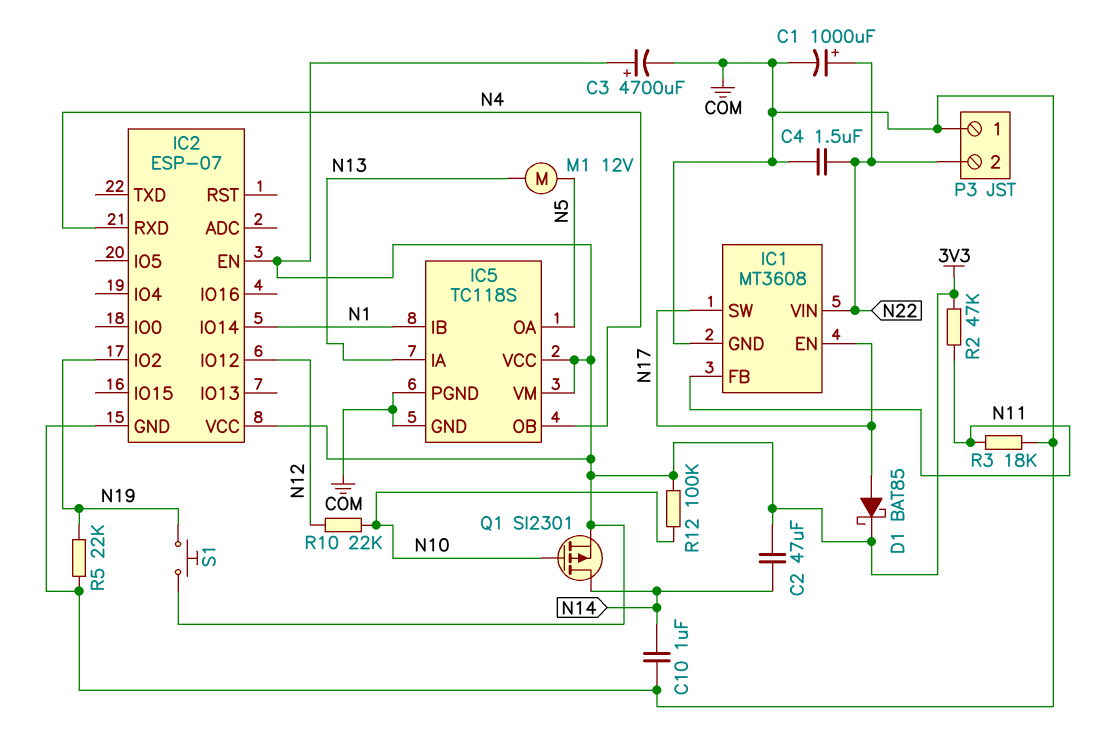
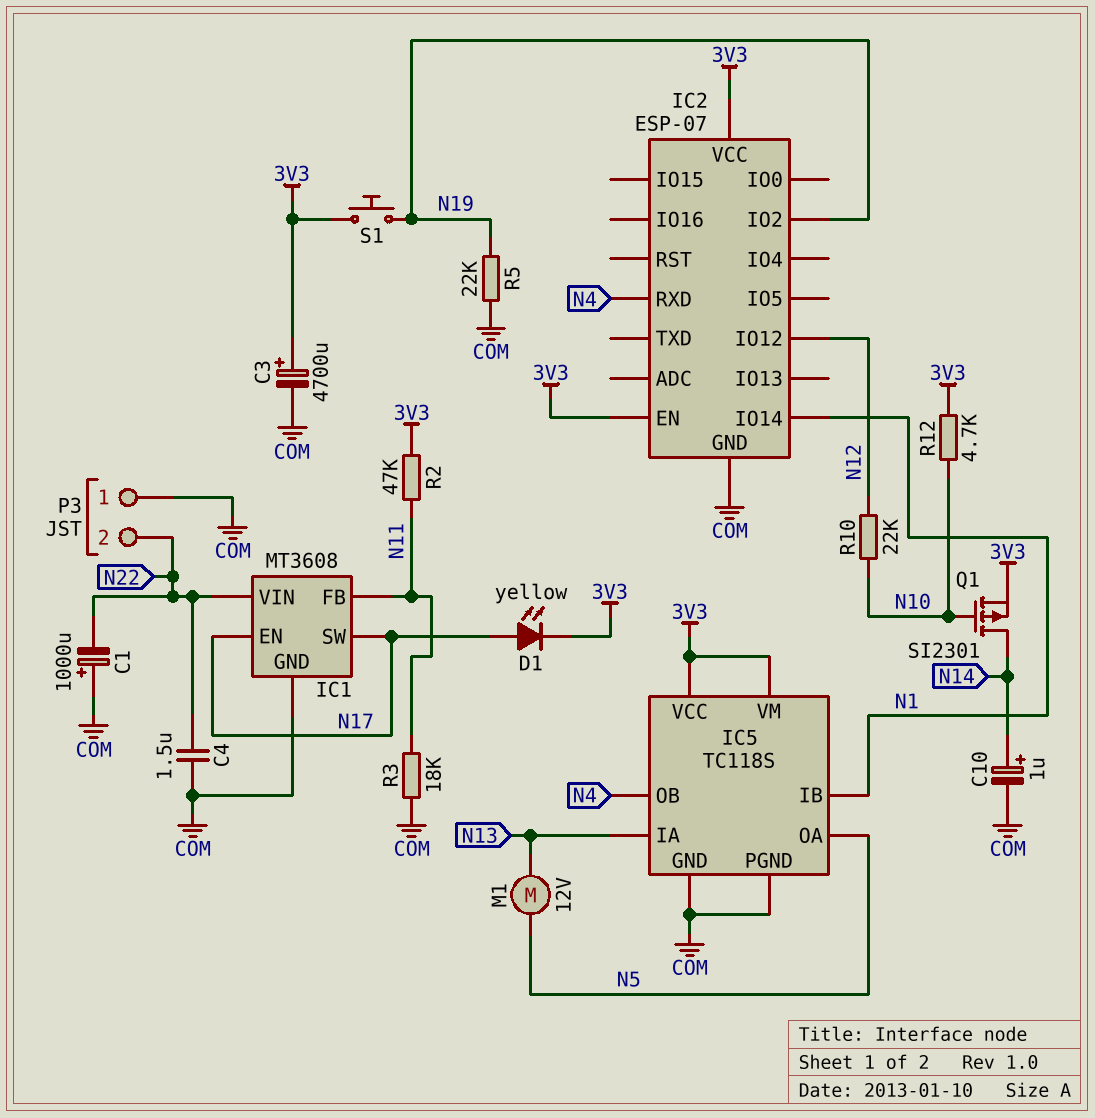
C1: 1000uF (plus N22, minus COM) -> 1000uF (plus COM, minus N22)
C2: 47uF (3V3, N14) -> none
C10: 1uF (COM, N14) -> 1uF (plus N14, minus COM)
D1: schottky BAT85 (A N17, K 3V3) -> LED yellow (A N17, K 3V3)
R12: 100k (3V3, N10) -> 4.7k (3V3, N10)

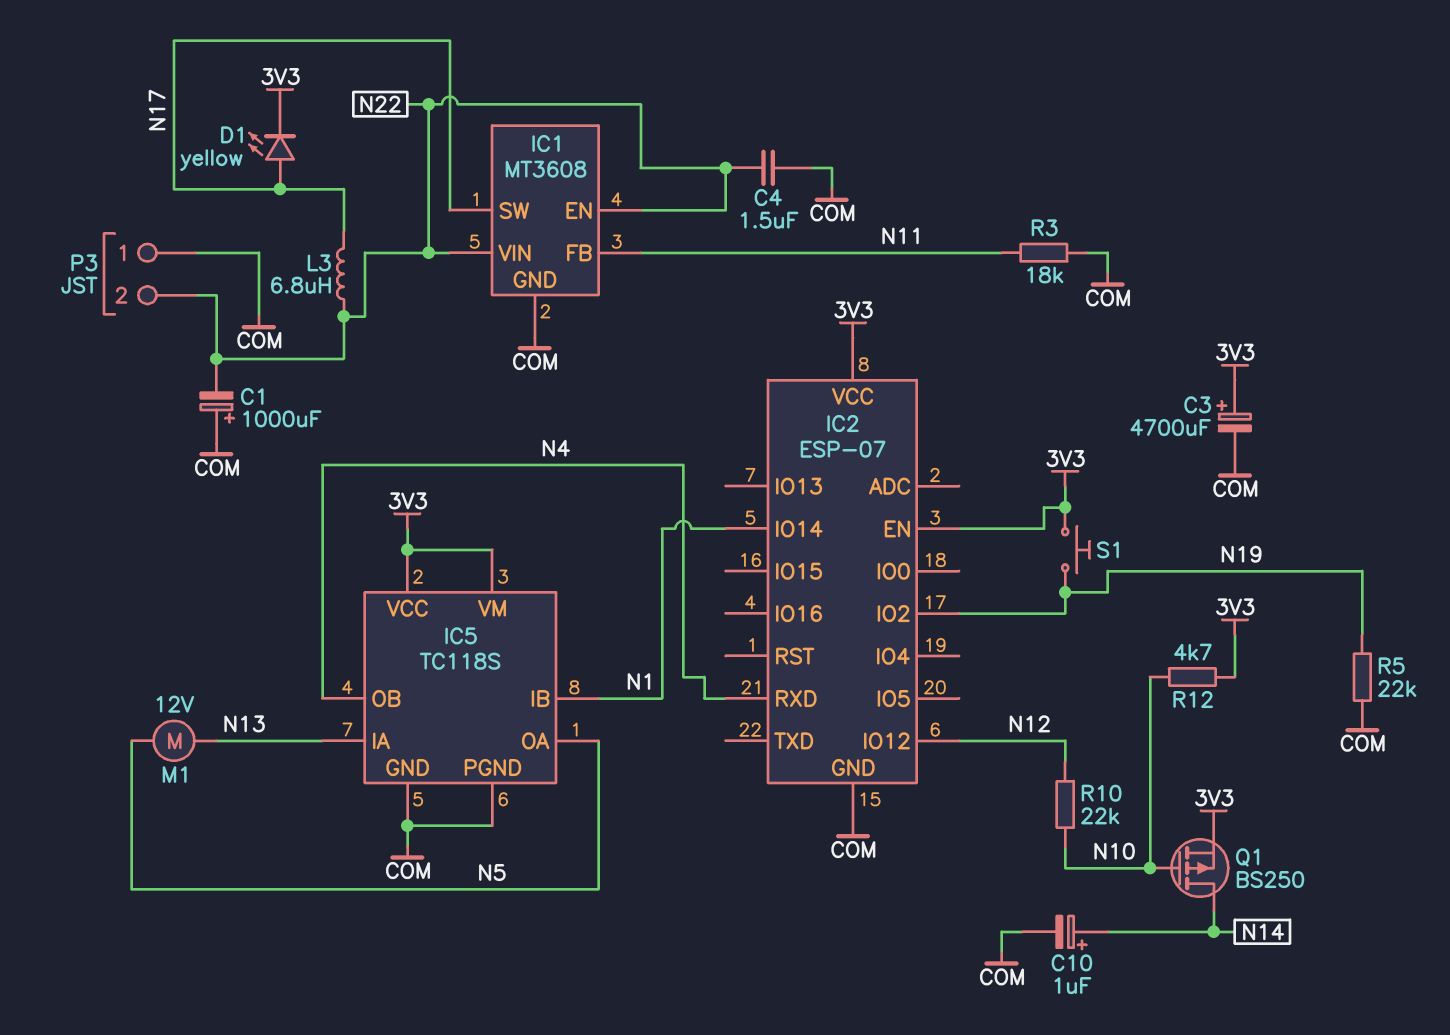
IC1 pin EN: N17 -> N22
L3: none -> 6.8uH (N17, N22)
Q1: PMOS SI2301 (G N10, D N14, S 3V3) -> PMOS BS250 (G N10, D N14, S 3V3)
R2: 47k (3V3, N11) -> none

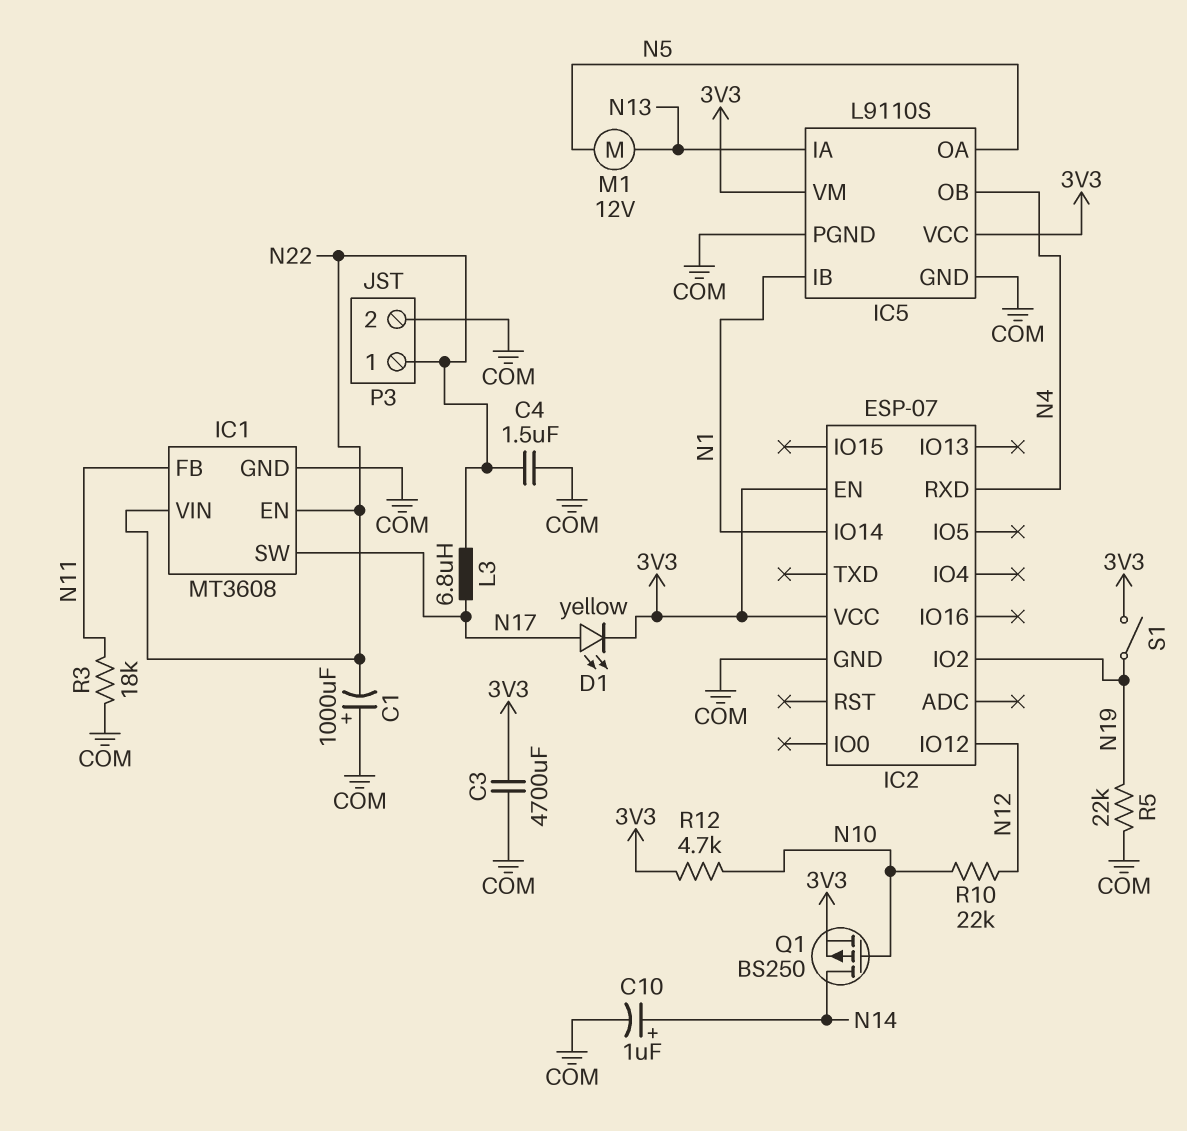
C3: 4700uF (plus 3V3, minus COM) -> 4700uF (3V3, COM)
IC5: TC118S -> L9110S
P3 pin 1: COM -> N22
P3 pin 2: N22 -> COM
S1: button (3V3, N19) -> switch (3V3, N19)

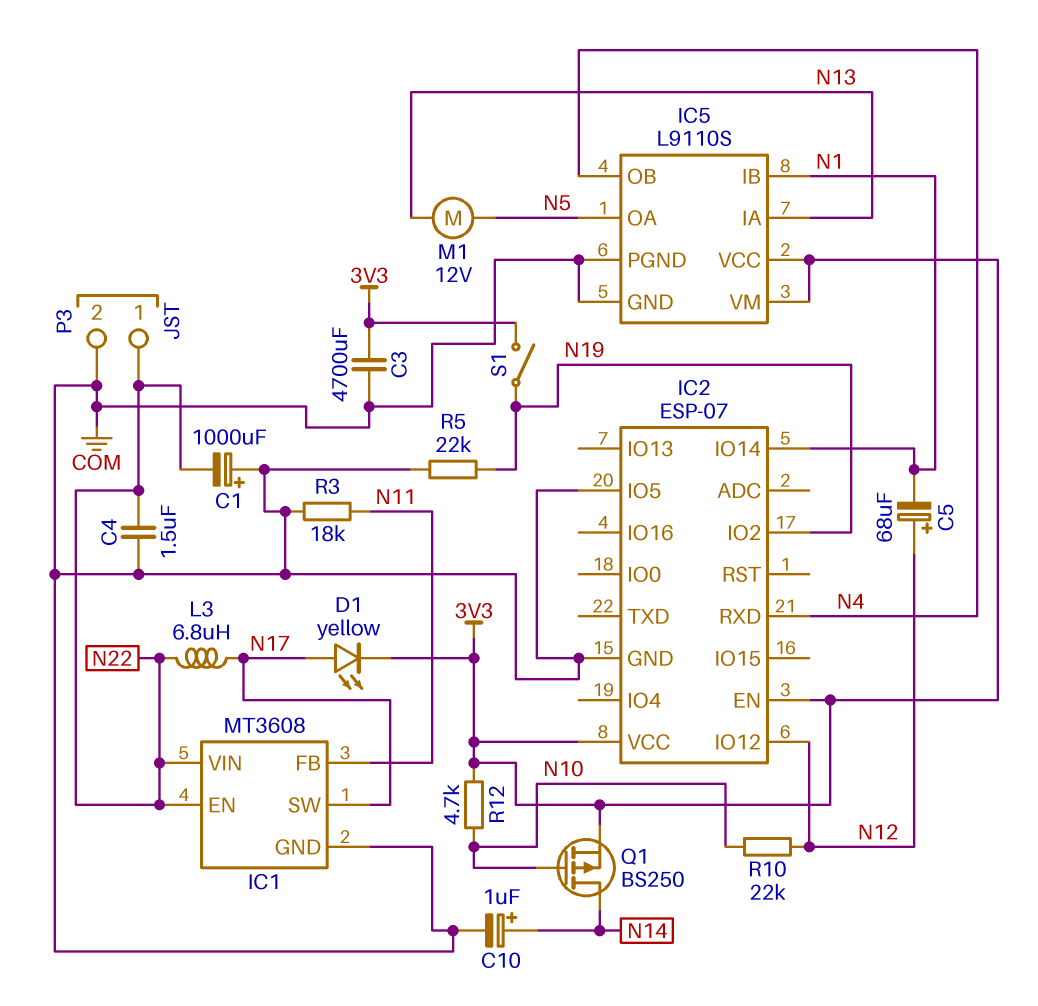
C5: none -> 68uF (plus N12, minus N1)
IC2 pin IO5: none -> COM

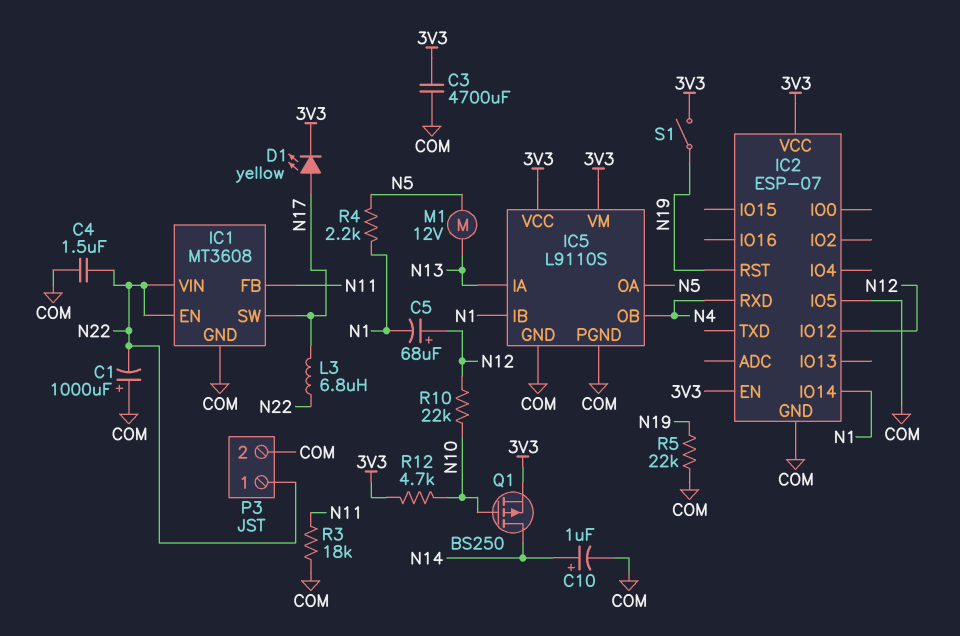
IC2 pin IO2: N19 -> none
IC2 pin RST: none -> N19
R4: none -> 2.2k (N1, N5)

